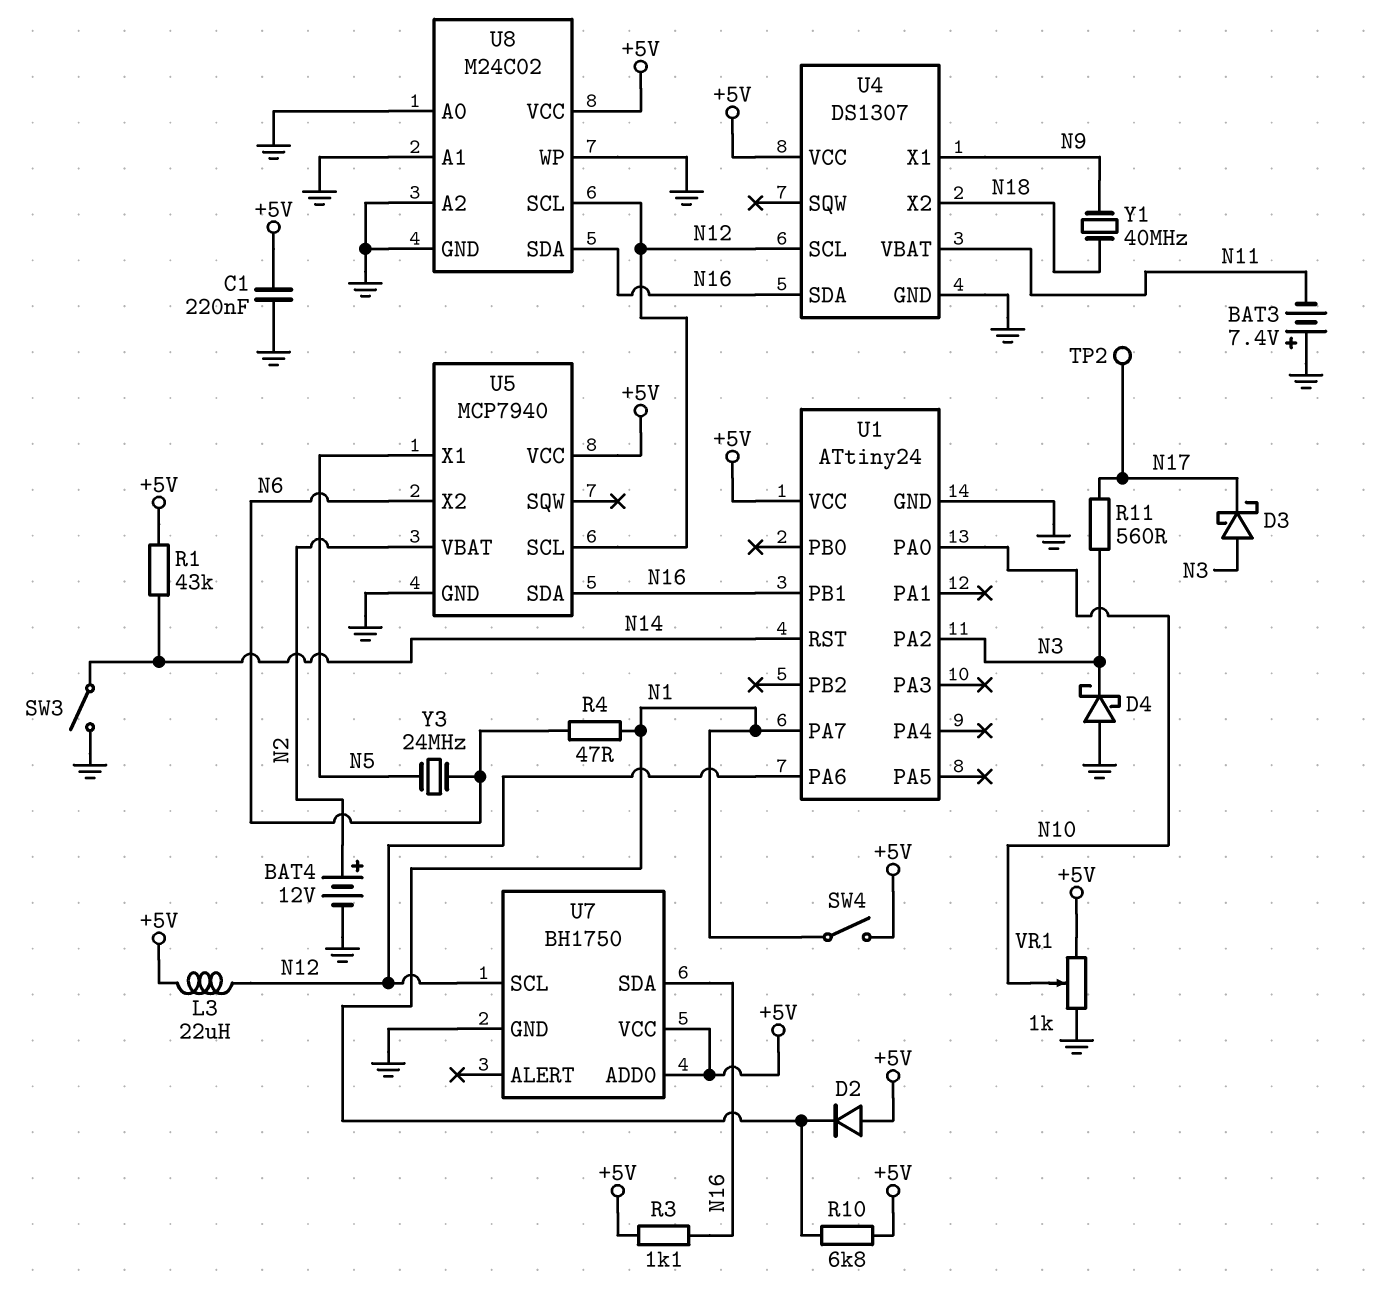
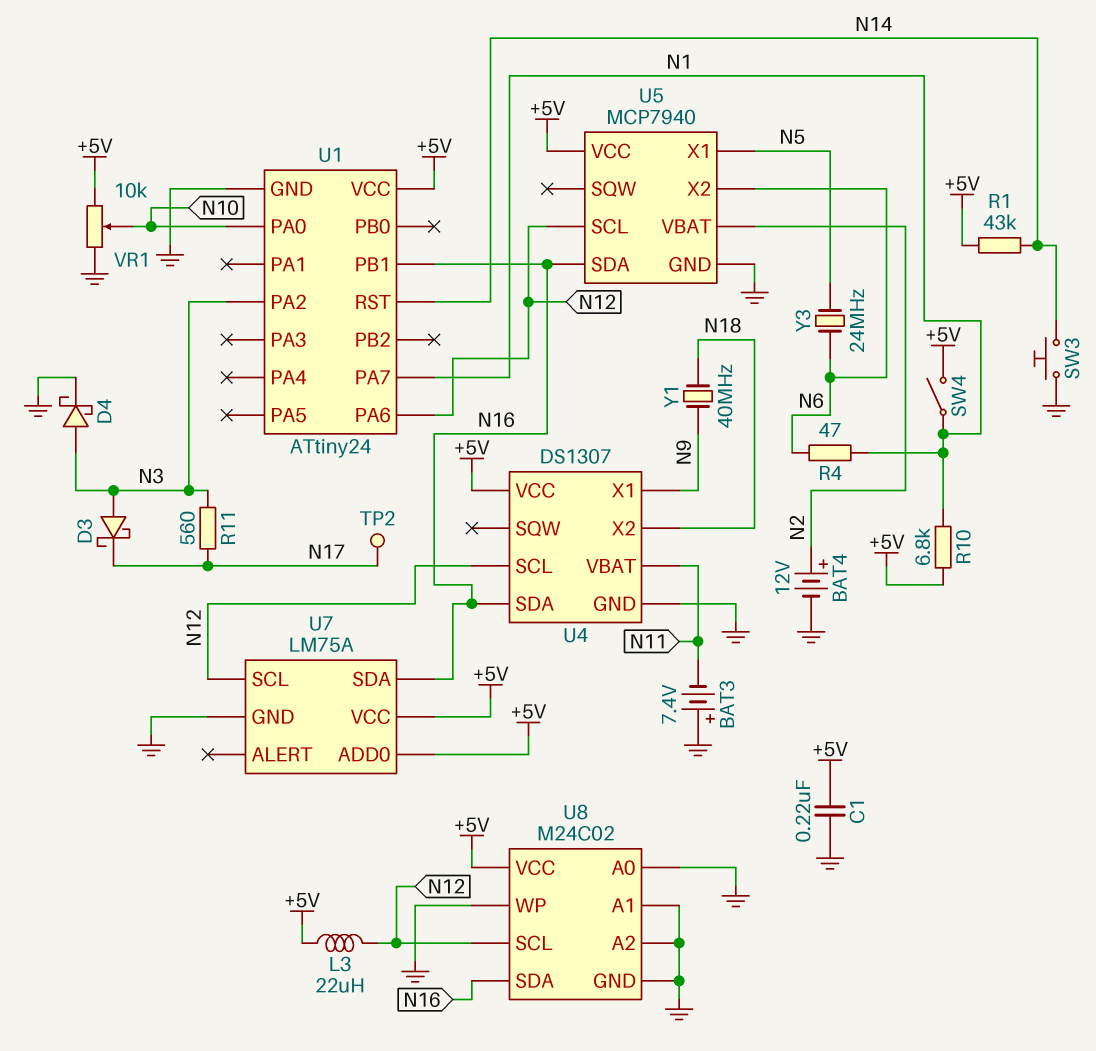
D2: diode (A +5V, K N1) -> none
D4: schottky (A GND, K N3) -> schottky (A N3, K GND)
R3: 1.1k (+5V, N16) -> none
SW3: switch (GND, N14) -> button (GND, N14)
U7: BH1750 -> LM75A
VR1: 1k (+5V, GND, wiper N10) -> 10k (+5V, GND, wiper N10)

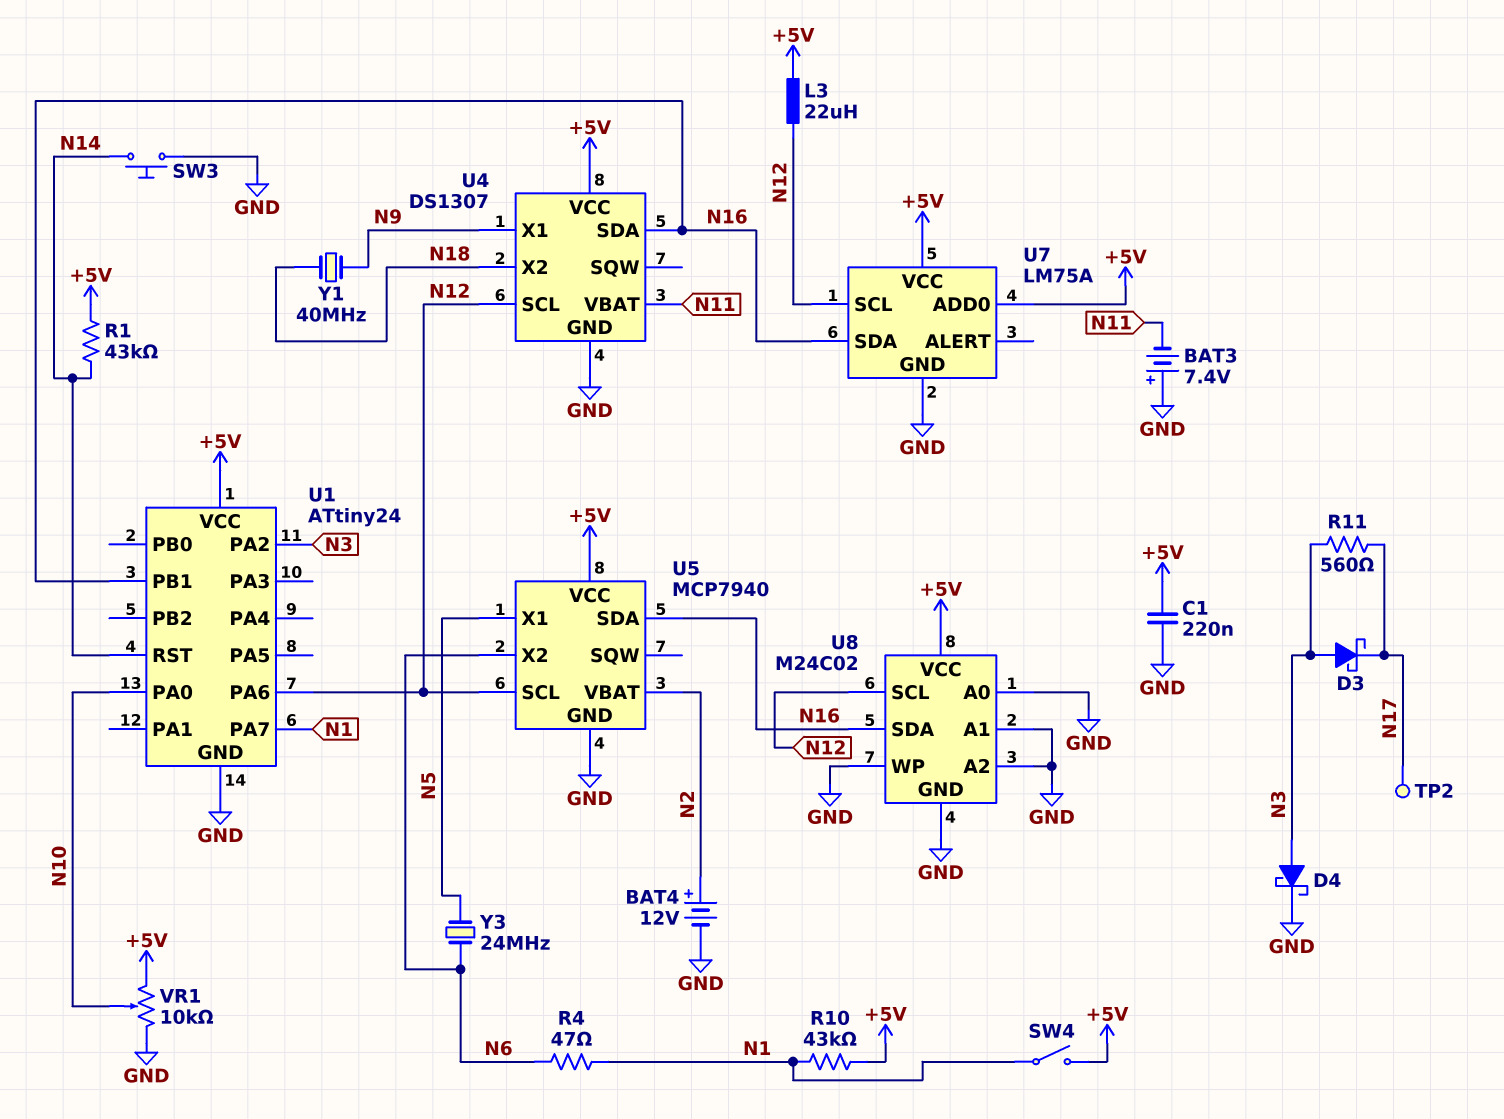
R10: 6.8k (+5V, N1) -> 43k (+5V, N1)

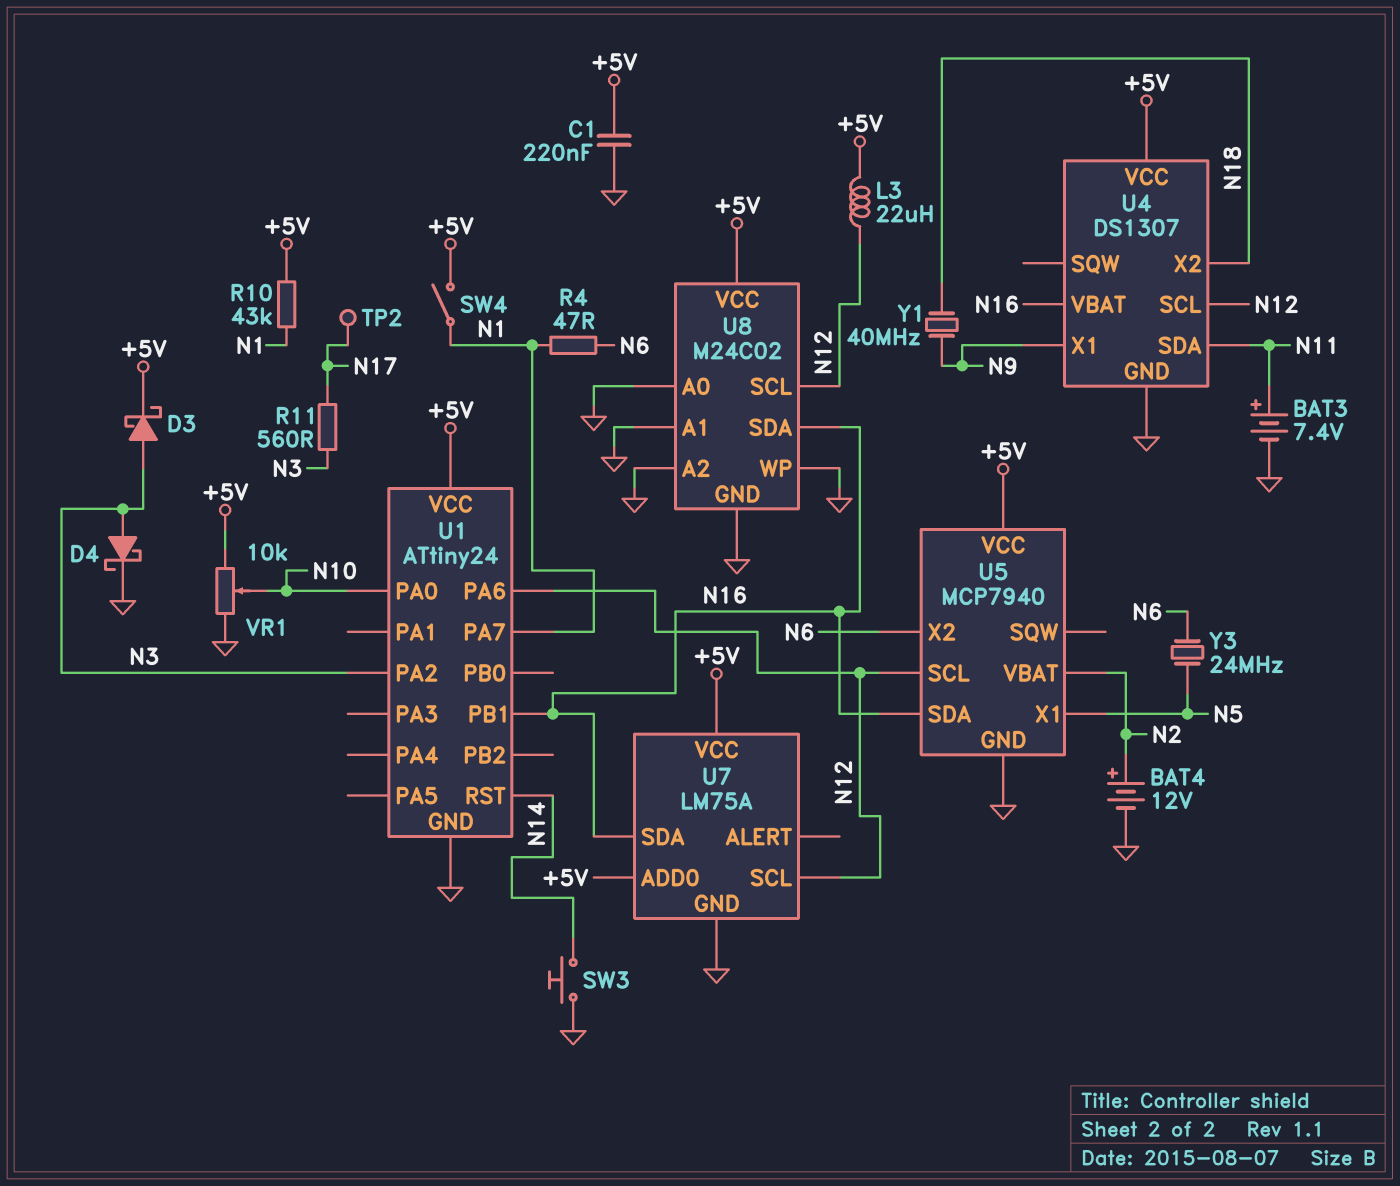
BAT3: 7.4V (plus GND, minus N11) -> 7.4V (plus N11, minus GND)
D3: schottky (A N3, K N17) -> schottky (A N3, K +5V)
R1: 43k (+5V, N14) -> none
U4 pin SDA: N16 -> N11
U4 pin VBAT: N11 -> N16

